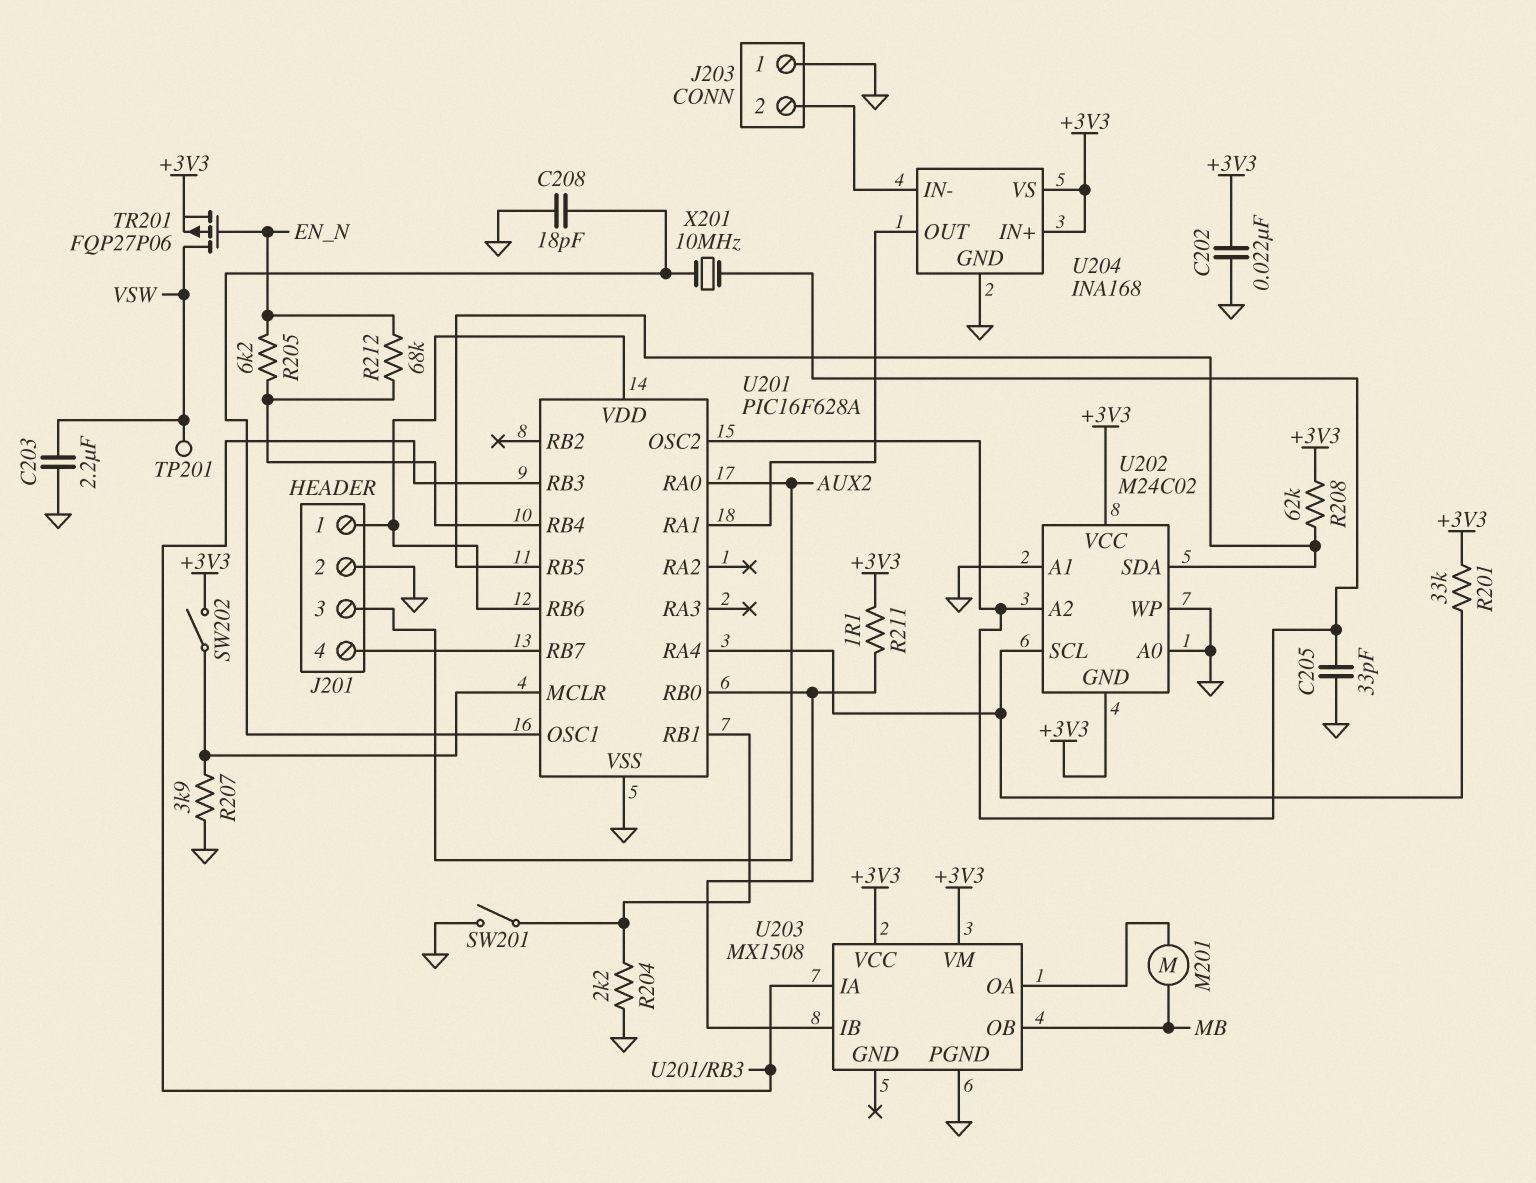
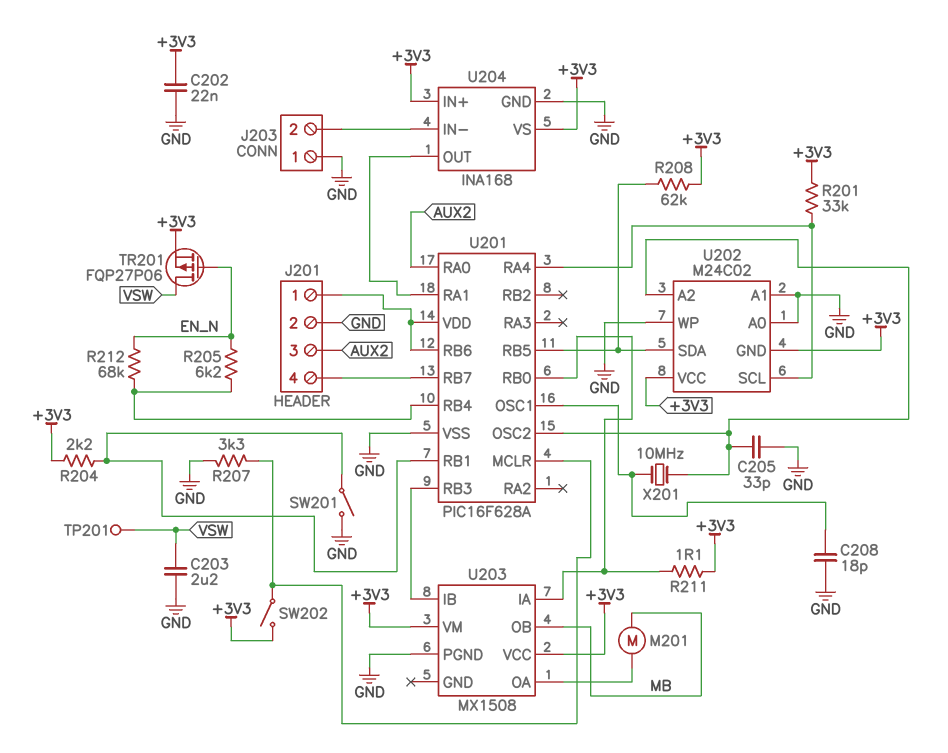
R204: 2.2k (GND, U201/RB1) -> 2.2k (+3V3, U201/RB1)
R207: 3.9k (GND, U201/MCLR) -> 3.3k (GND, U201/MCLR)
U203 pin IA: U201/RB3 -> U201/RB0
U203 pin IB: U201/RB0 -> U201/RB3

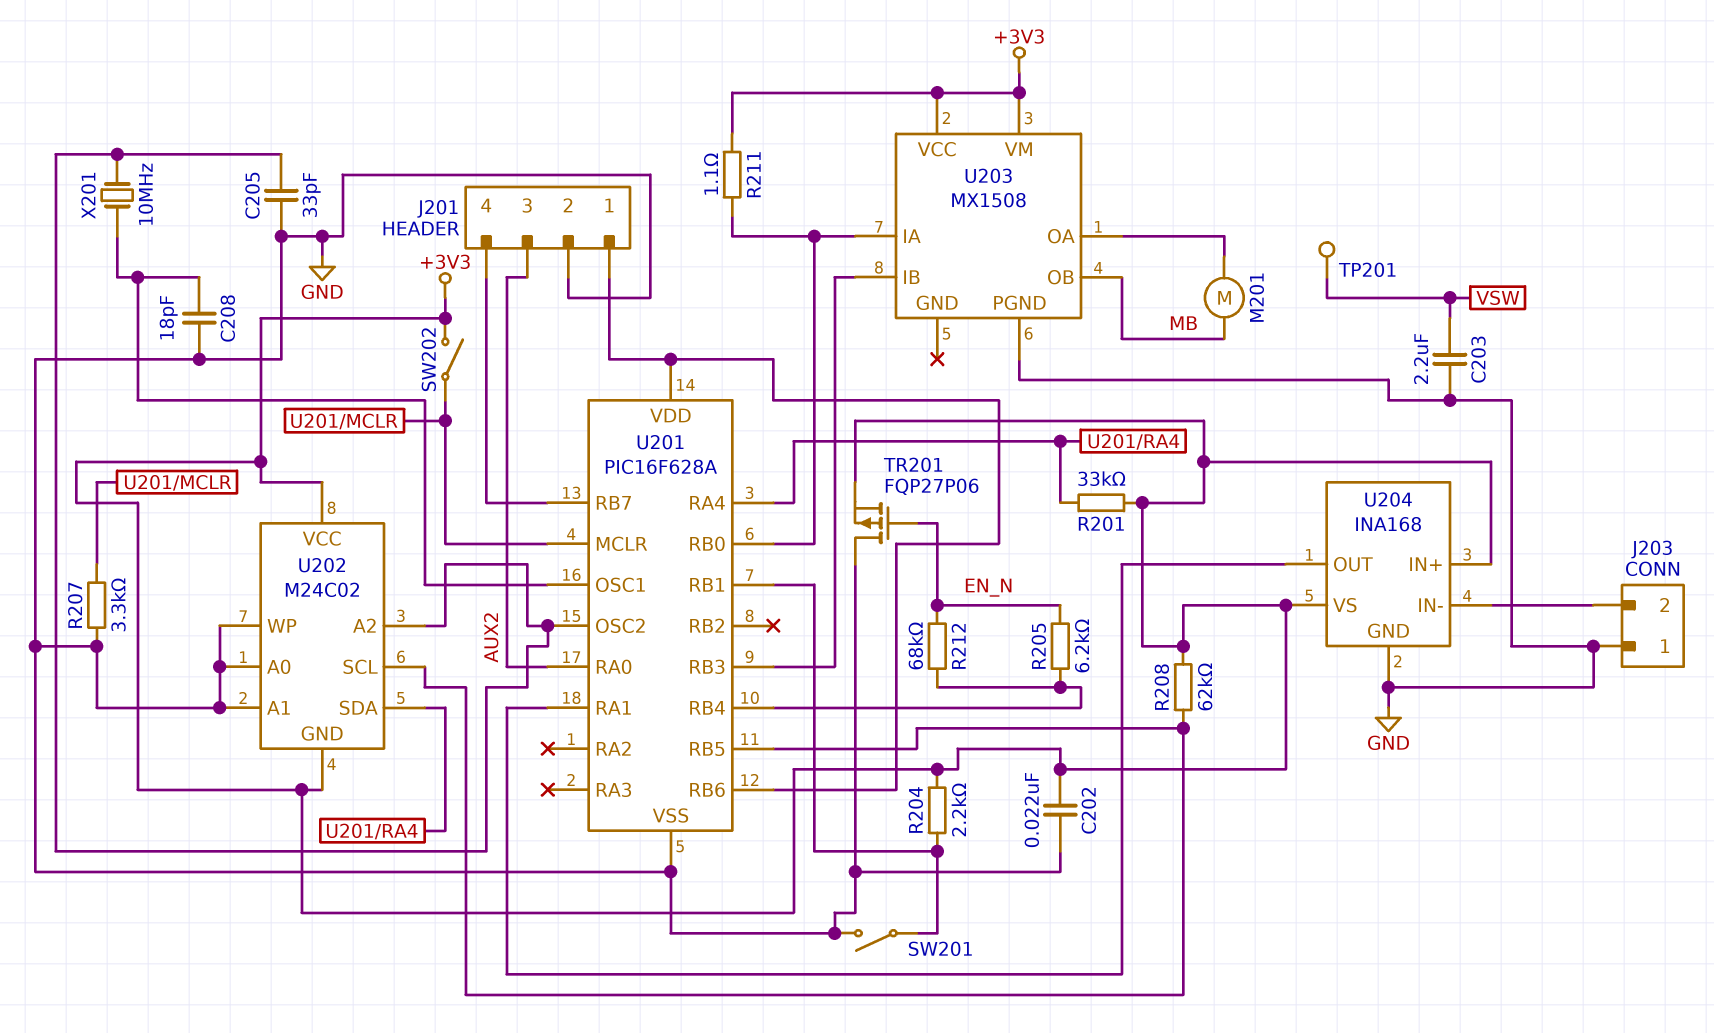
TR201: PMOS FQP27P06 (G EN_N, D VSW, S +3V3) -> PMOS FQP27P06 (G EN_N, D GND, S +3V3)
U202 pin SCL: U201/RA4 -> U201/RB5
U202 pin SDA: U201/RB5 -> U201/RA4

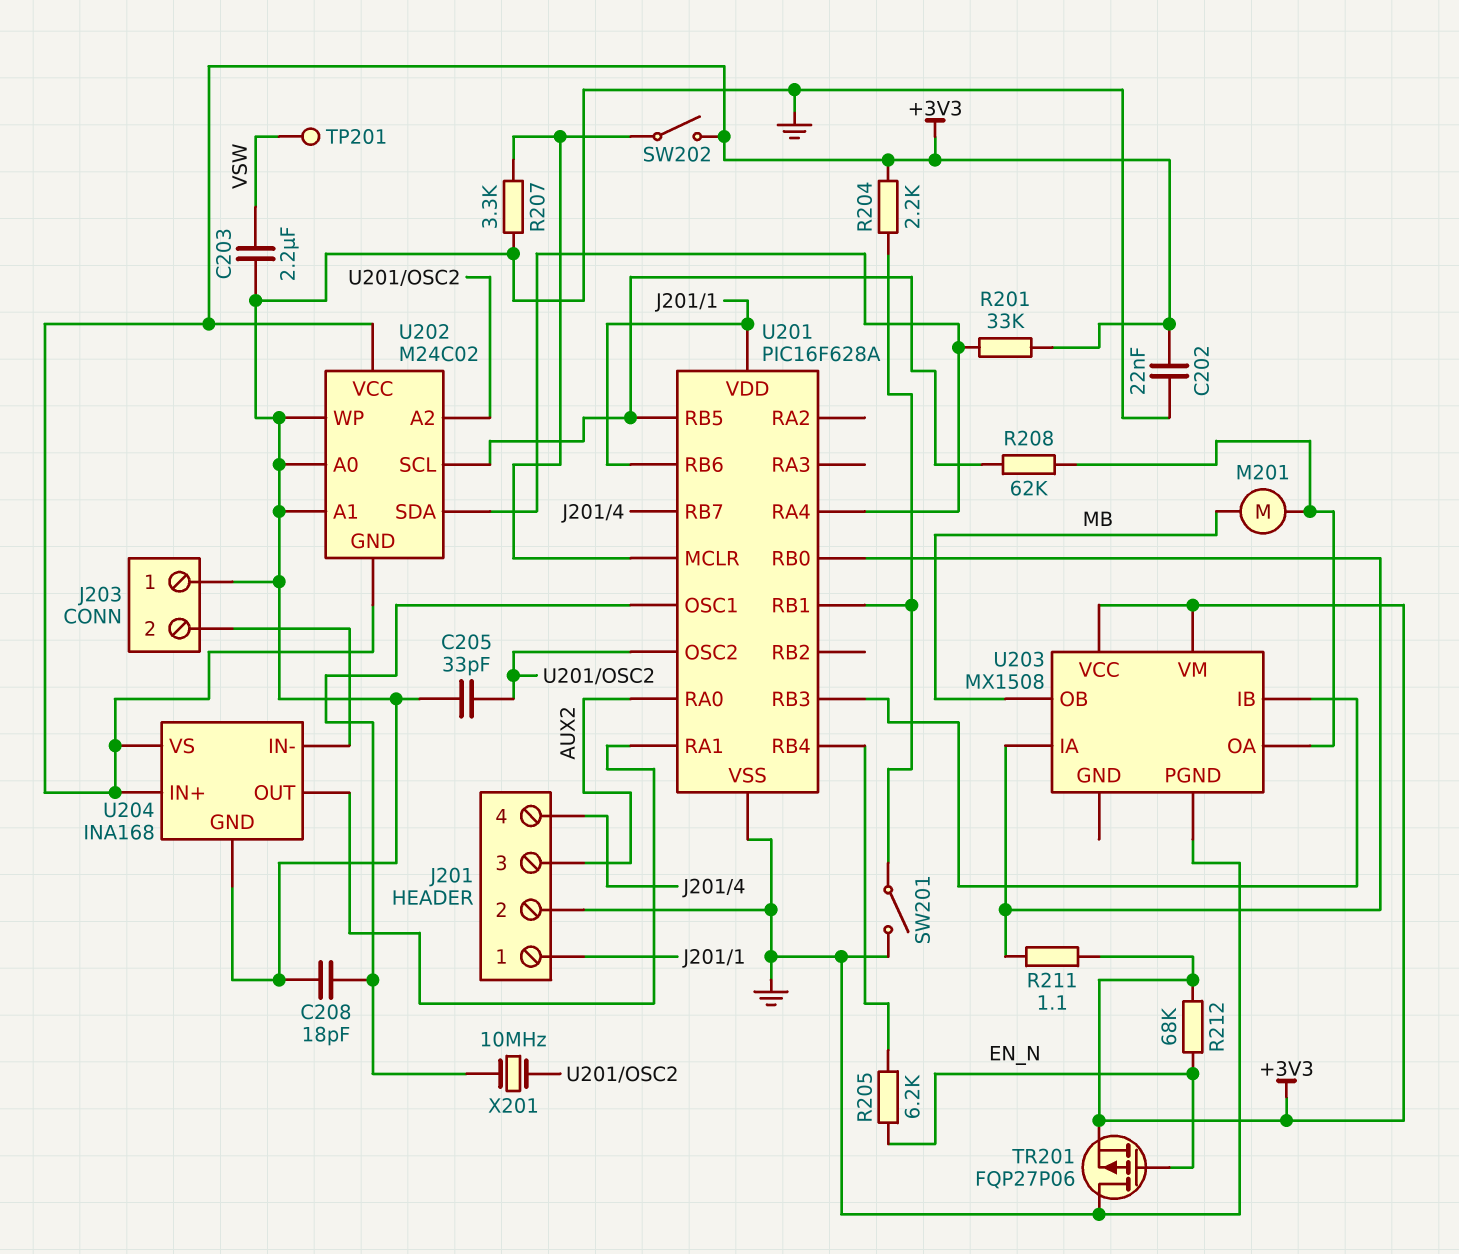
R208: 62k (+3V3, U201/RB5) -> 62k (U201/RB5, U203/OA)
R212: 68k (EN_N, U201/RB4) -> 68k (+3V3, EN_N)

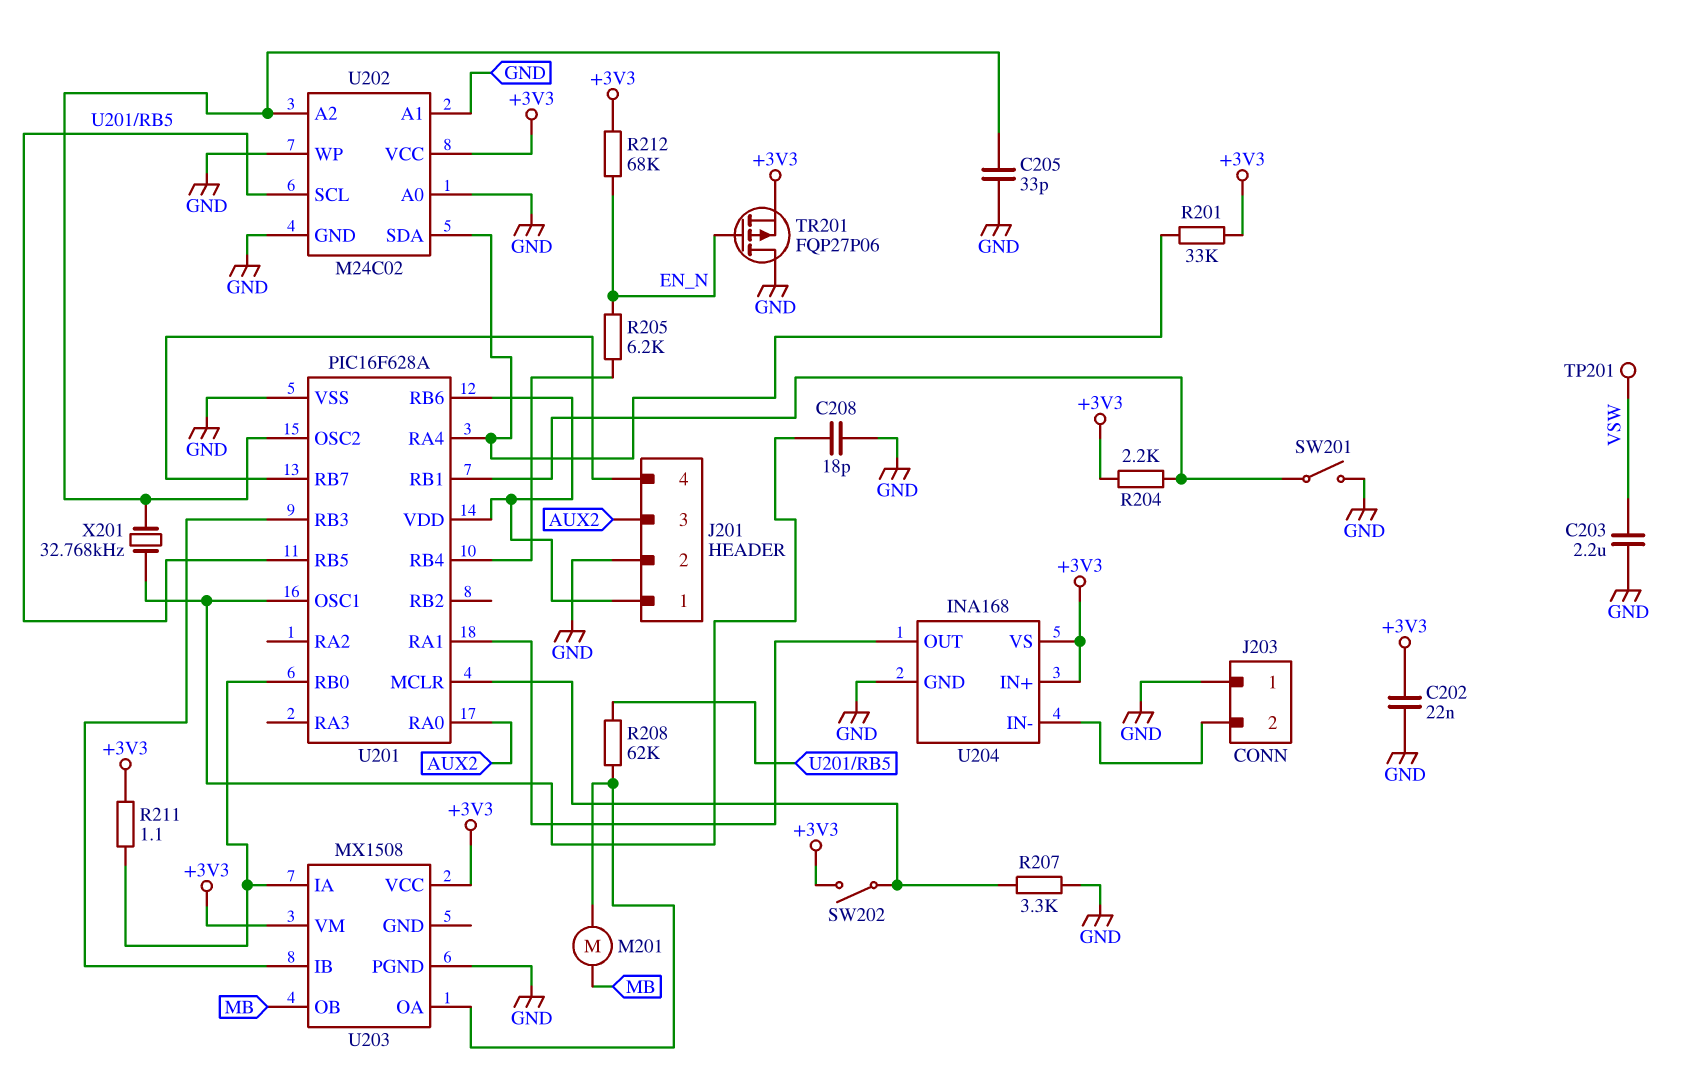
U202 pin GND: +3V3 -> GND
X201: 10MHz (U201/OSC1, U201/OSC2) -> 32.768kHz (U201/OSC1, U201/OSC2)

